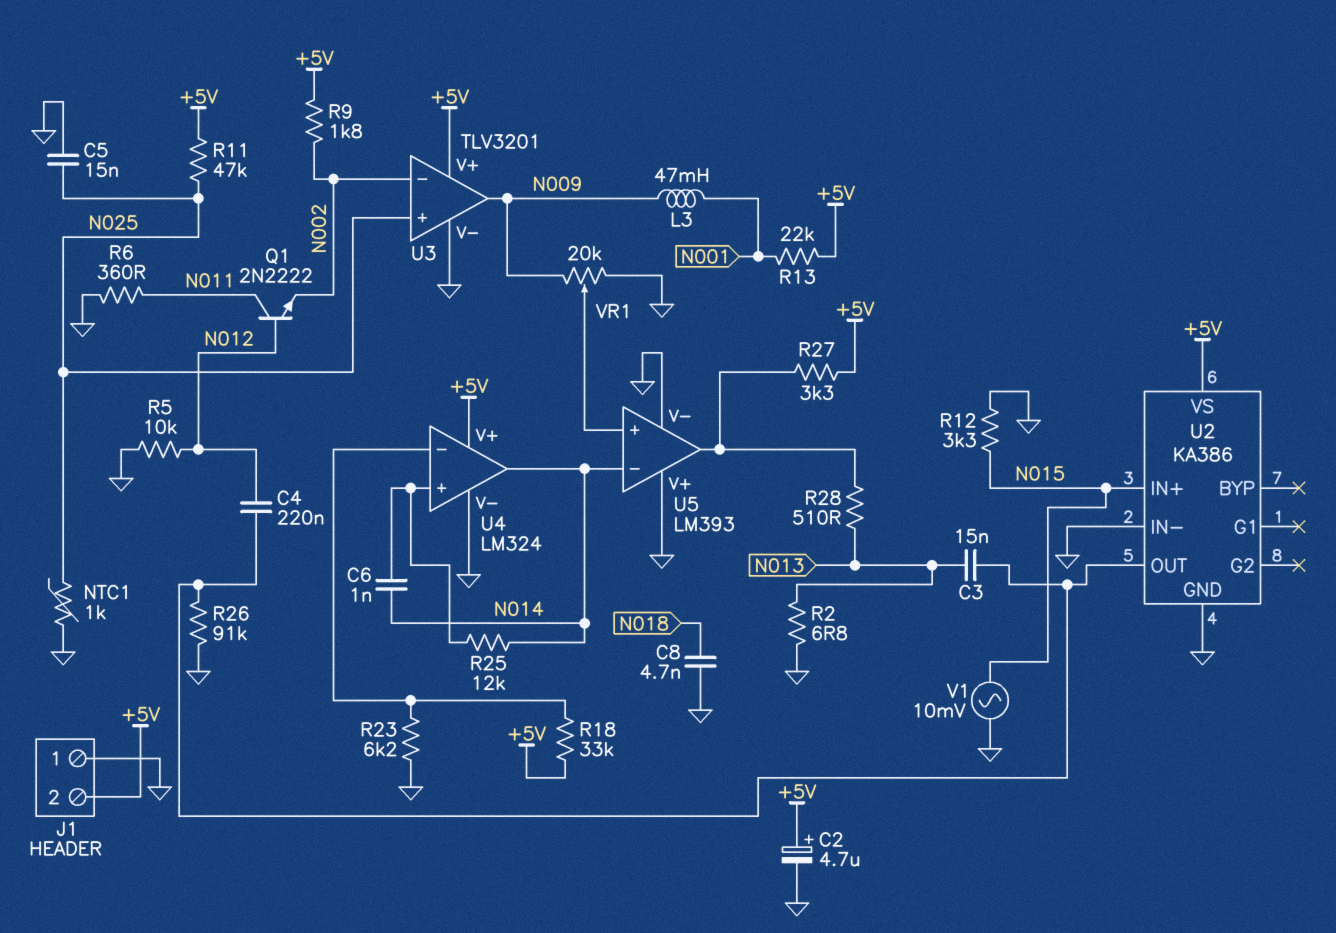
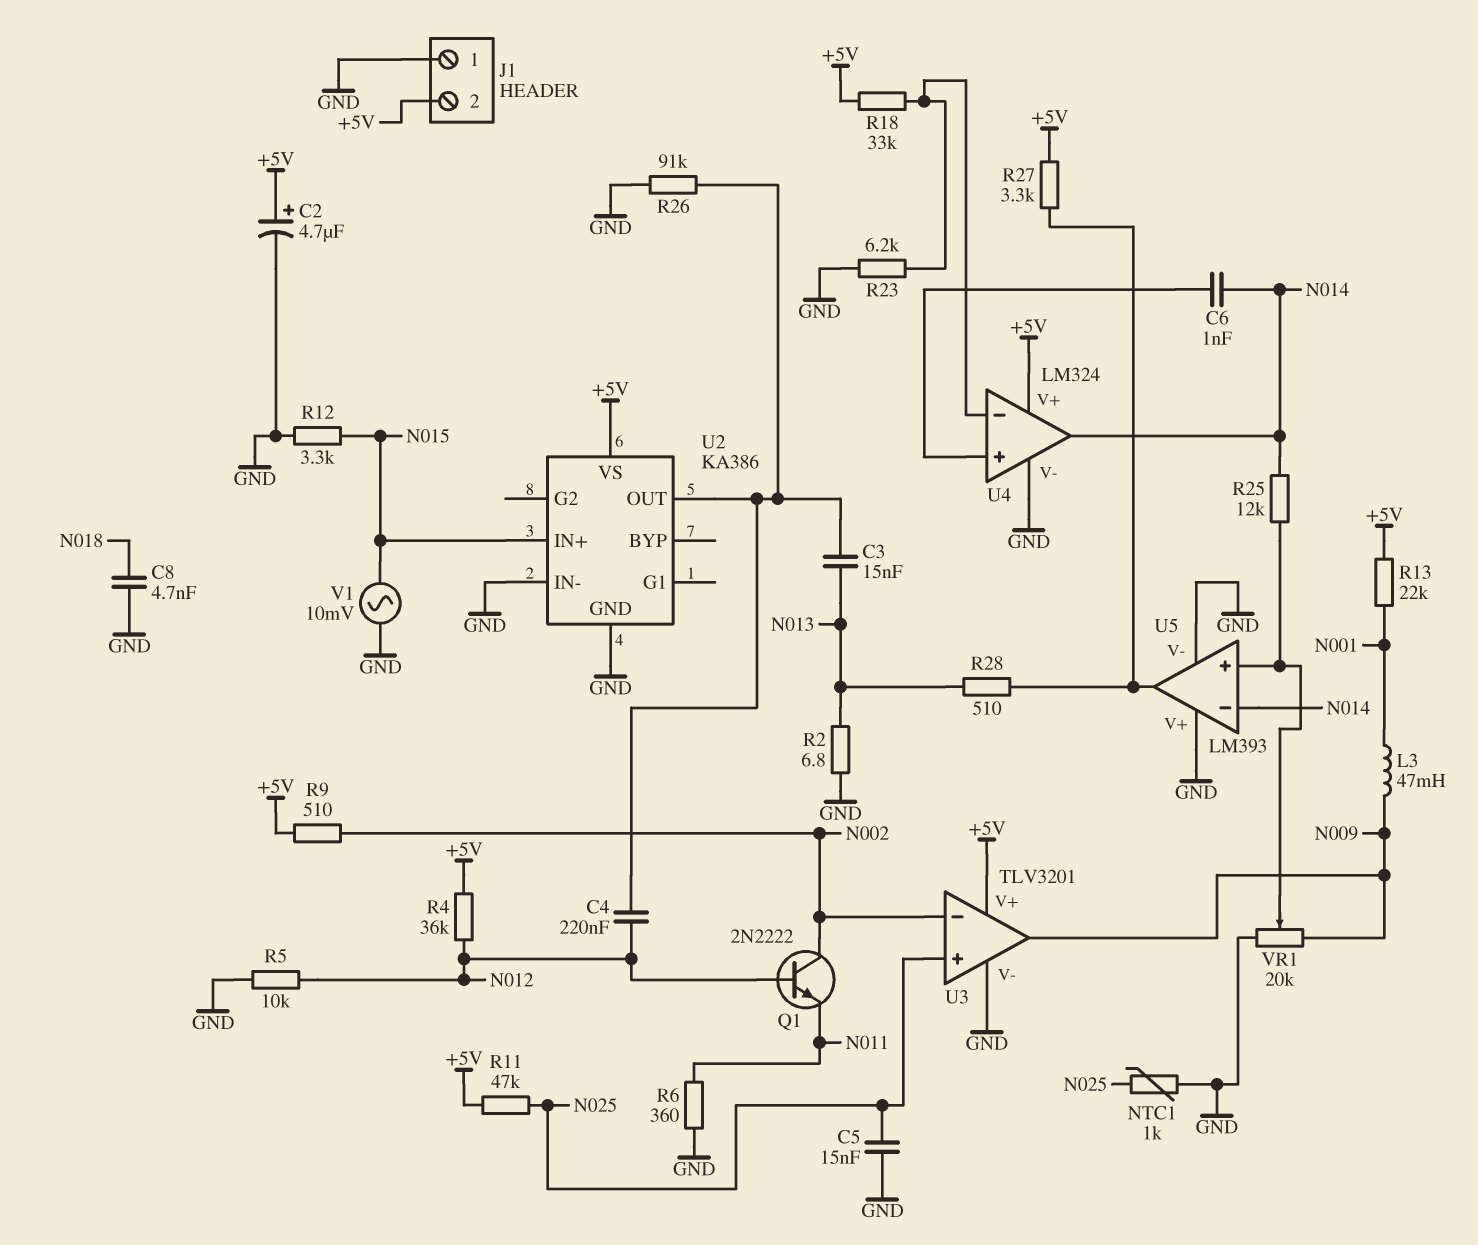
Q1: NPN 2N2222 (B N012, C N011, E N002) -> NPN 2N2222 (B N012, C N002, E N011)
R4: none -> 36k (+5V, N012)
R9: 1.8k (+5V, N002) -> 510 (+5V, N002)
R25: 12k (N014, U4/in+) -> 12k (N014, U5/in+)

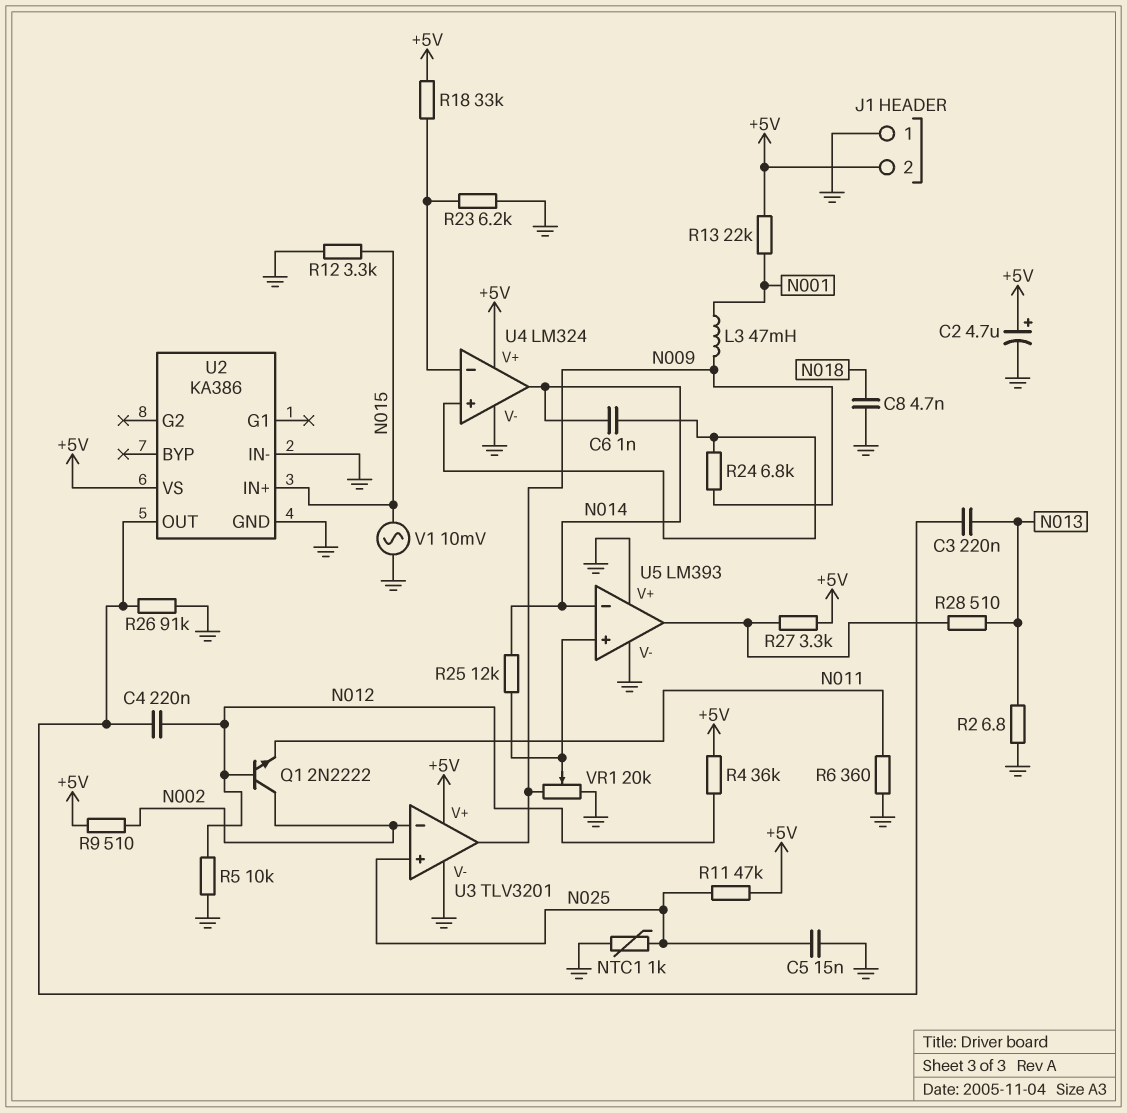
C3: 15nF (N013, U2/OUT) -> 220nF (N013, U2/OUT)
R24: none -> 6.8k (N009, U4/in+)

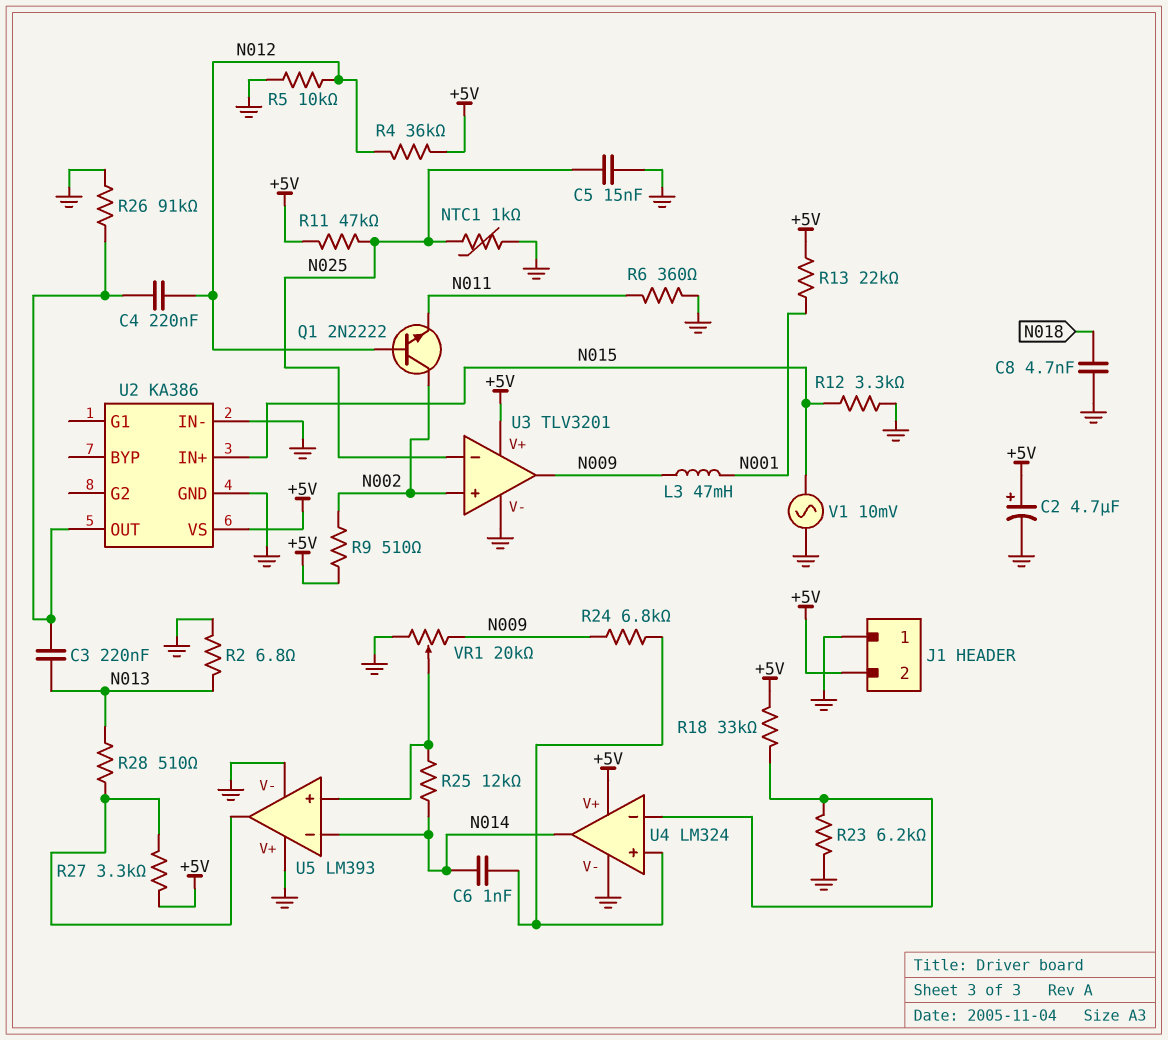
U3 pin in+: N025 -> N002
U3 pin in-: N002 -> N025

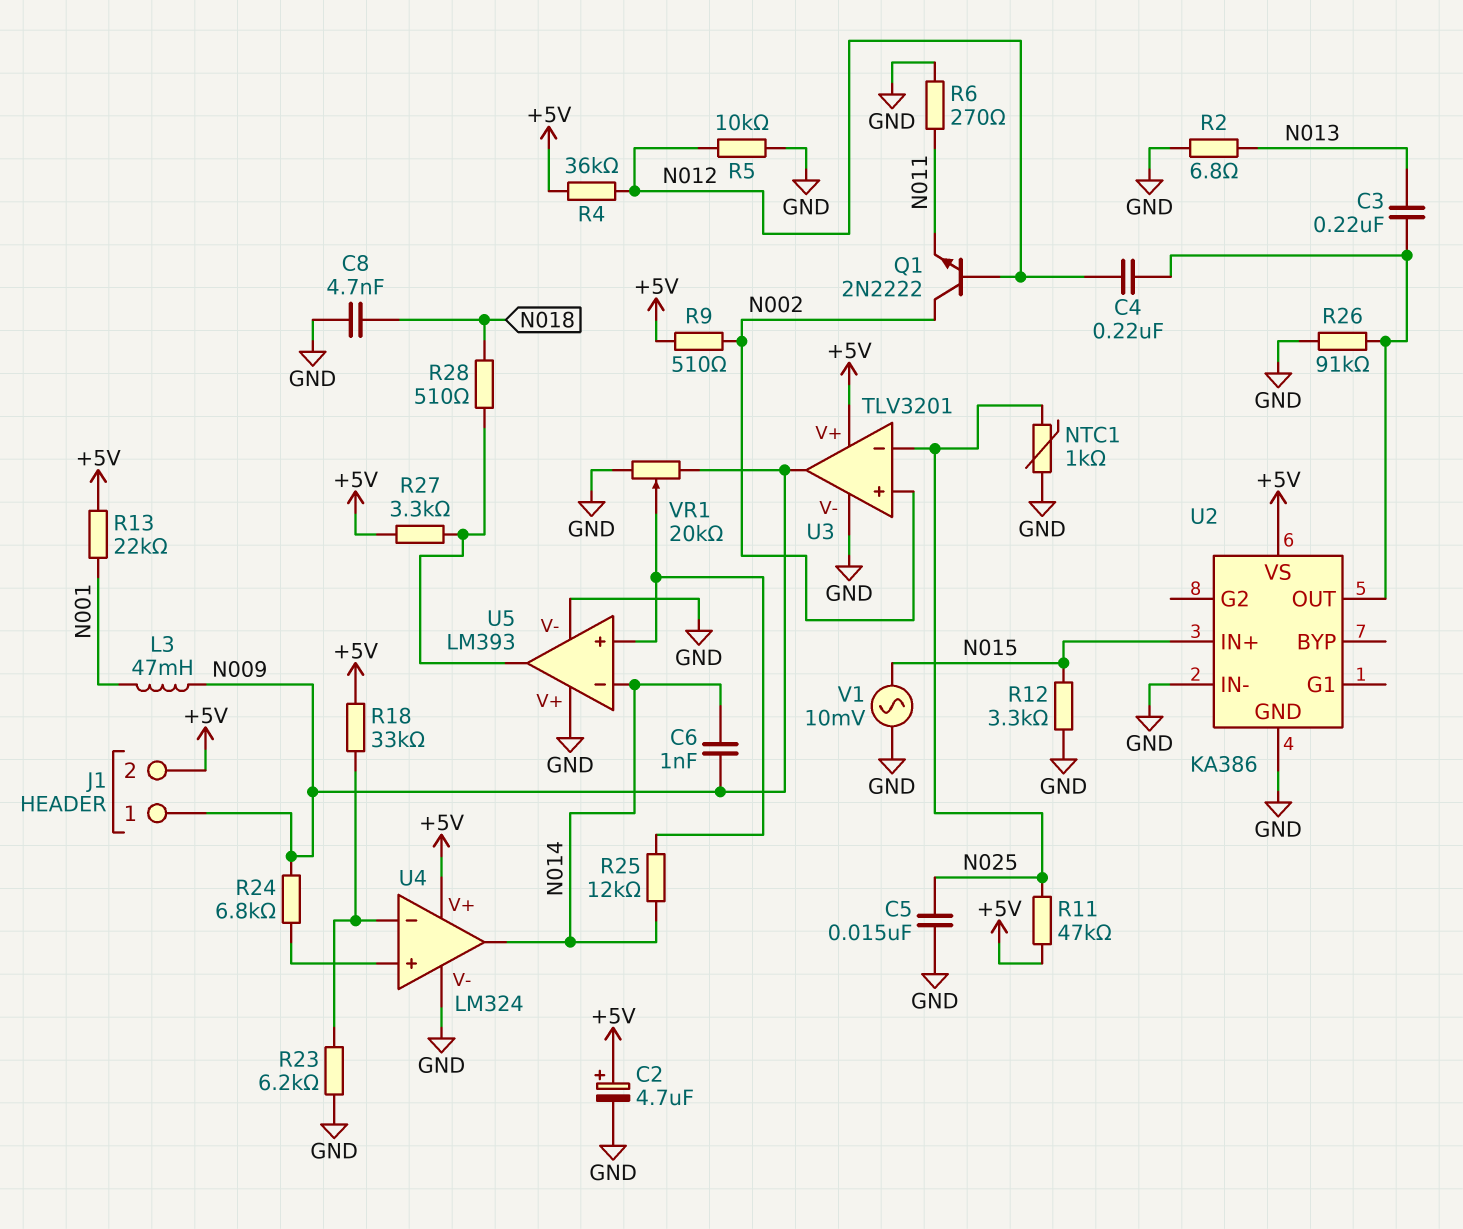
C6: 1nF (N014, U4/in+) -> 1nF (N009, N014)
J1 pin 1: GND -> N009
R6: 360 (GND, N011) -> 270 (GND, N011)
R28: 510 (N013, U5/out) -> 510 (N018, U5/out)

